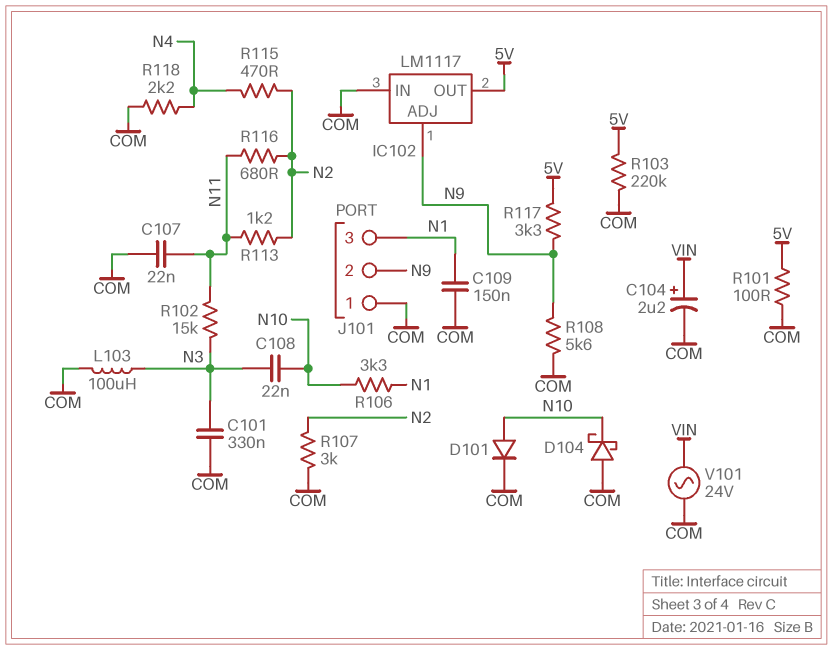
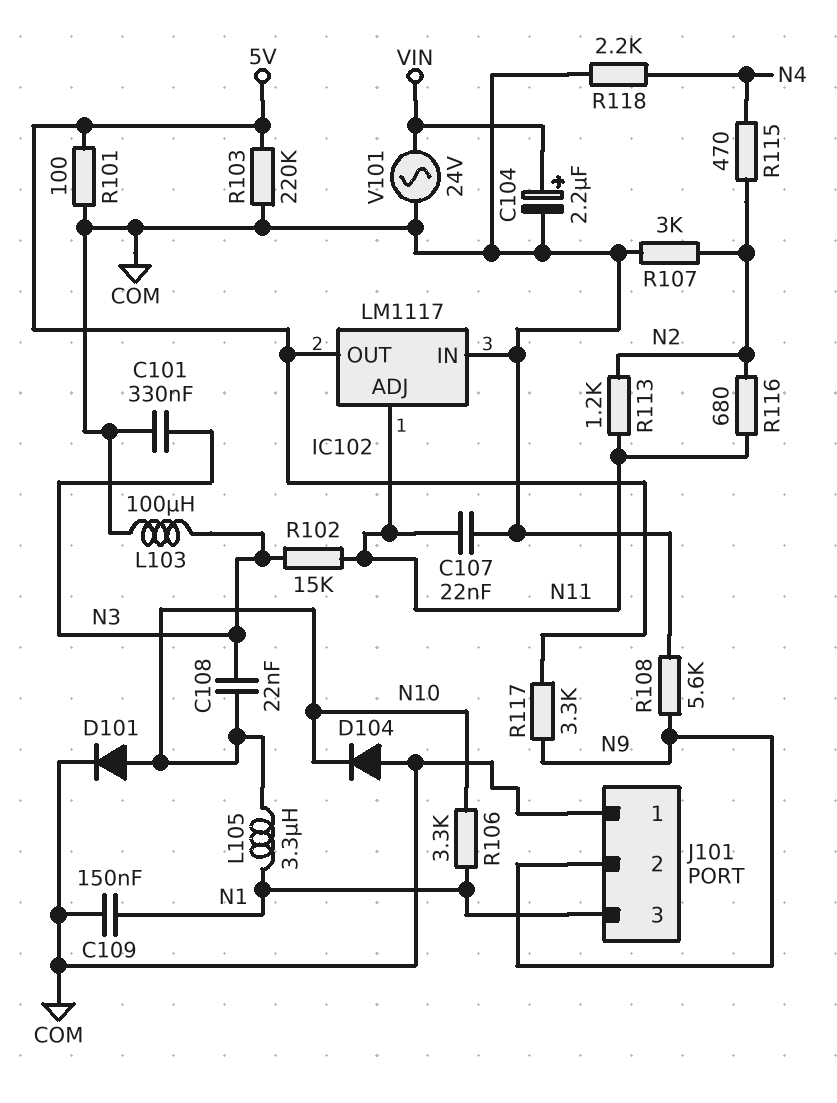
D104: schottky (A COM, K N10) -> diode (A COM, K N10)
IC102 pin ADJ: N9 -> N11
L105: none -> 3.3uH (N1, N10)

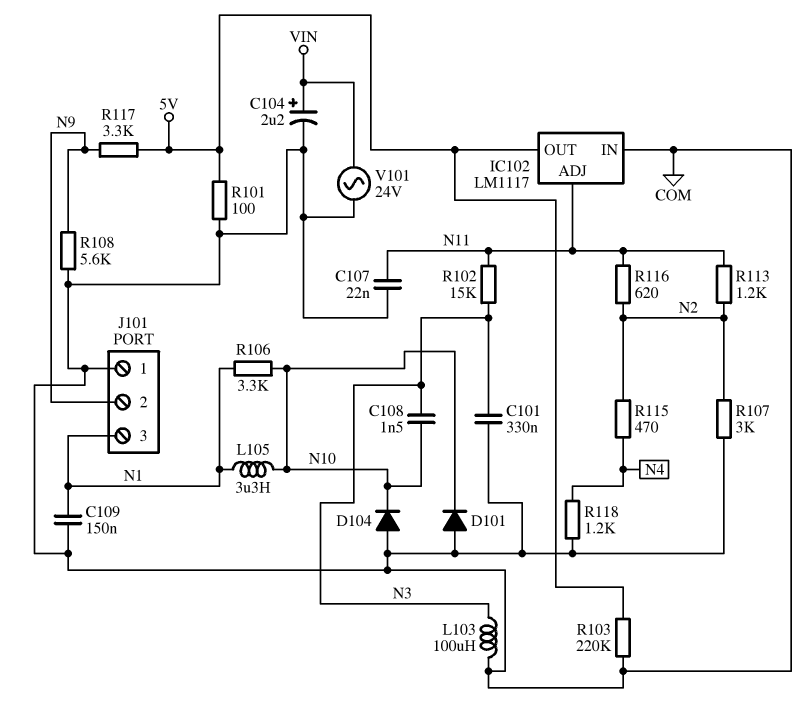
C108: 22nF (N3, N10) -> 1.5nF (N3, N10)
D101: diode (A N10, K COM) -> diode (A COM, K N10)
R116: 680 (N2, N11) -> 620 (N2, N11)
R118: 2.2k (COM, N4) -> 1.2k (COM, N4)

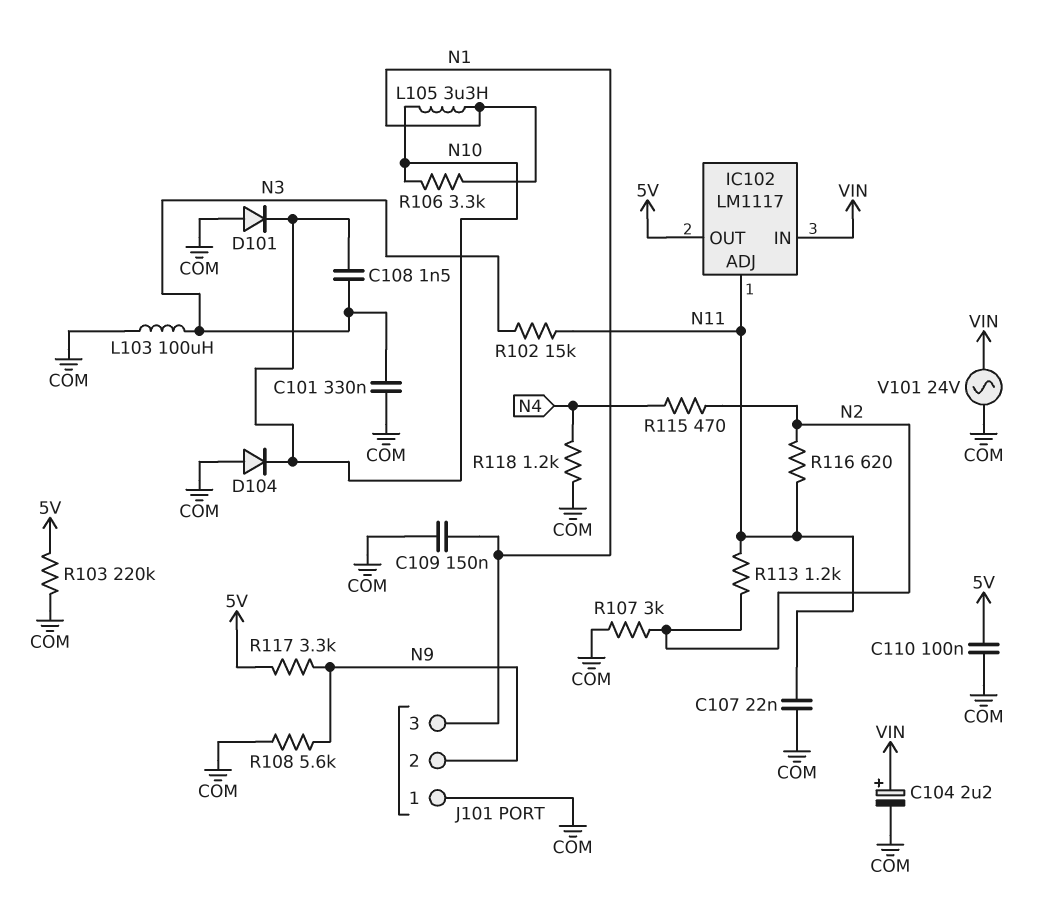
C110: none -> 100nF (5V, COM)
IC102 pin IN: COM -> VIN
R101: 100 (5V, COM) -> none

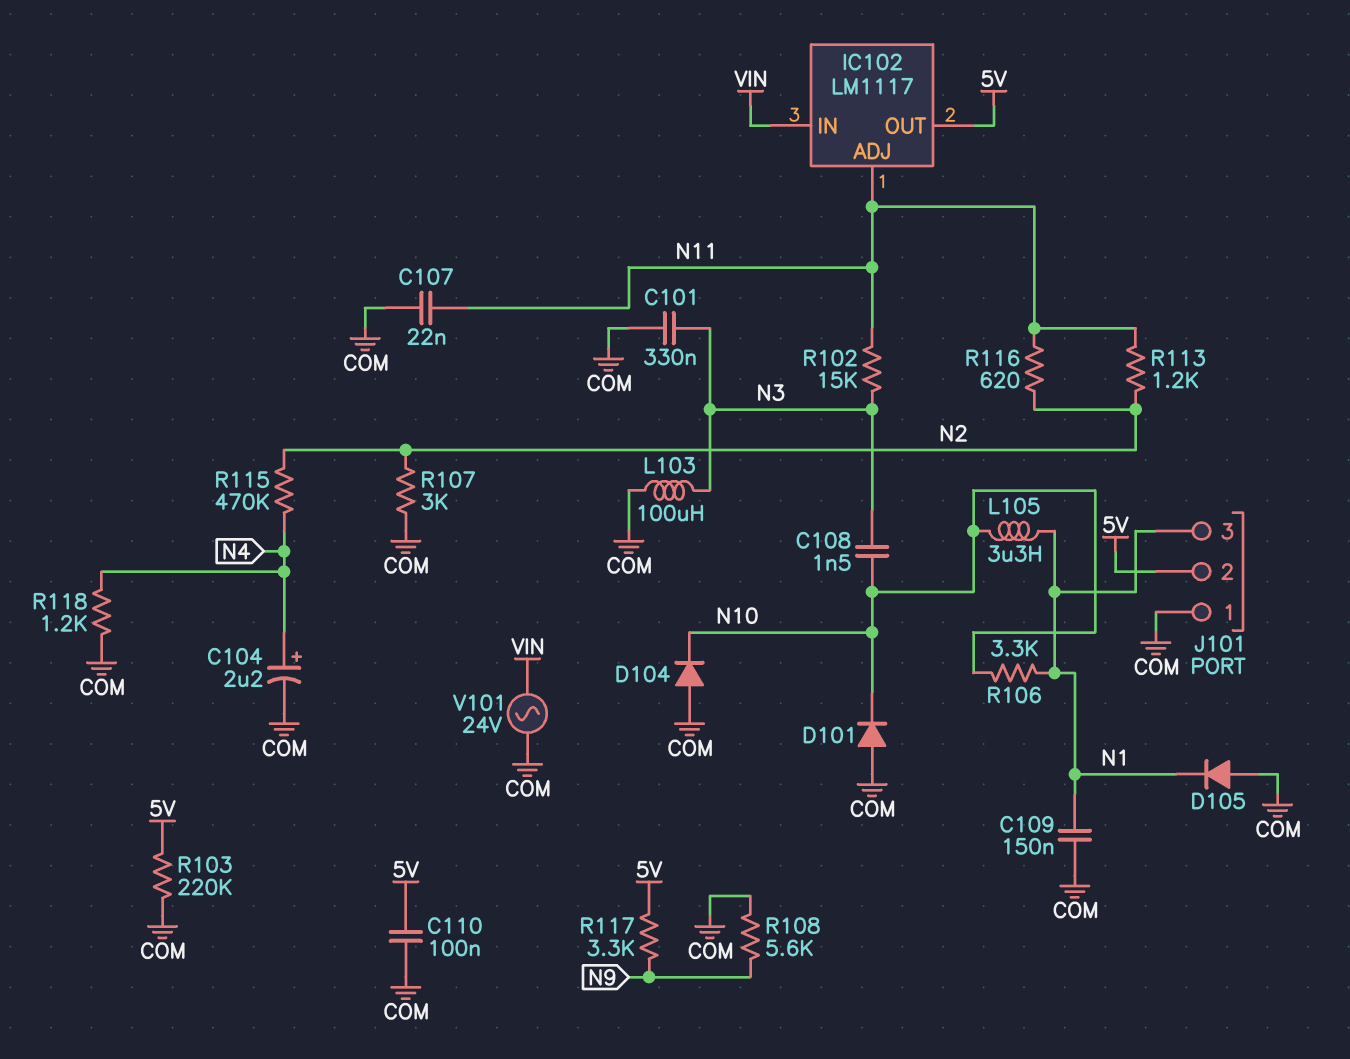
C104: 2.2uF (plus VIN, minus COM) -> 2.2uF (plus N4, minus COM)
D105: none -> diode (A COM, K N1)
J101 pin 2: N9 -> 5V
R115: 470 (N2, N4) -> 470k (N2, N4)

